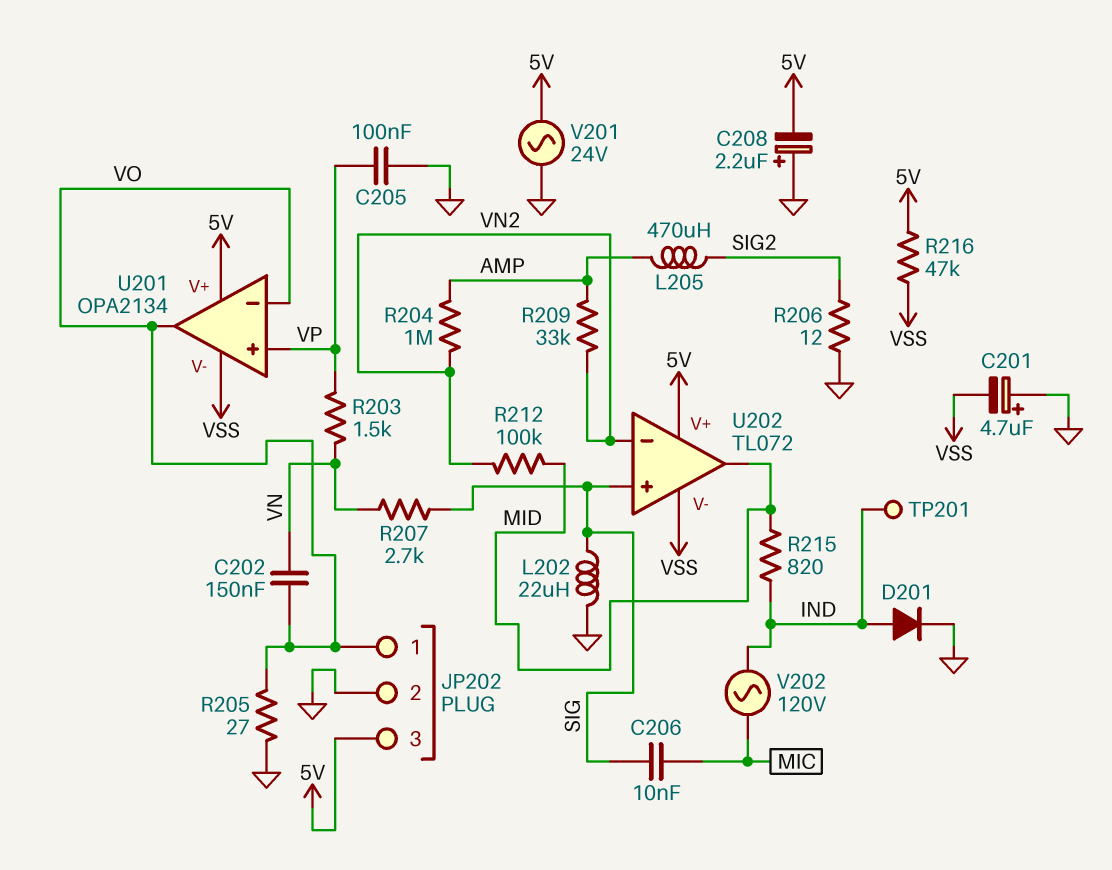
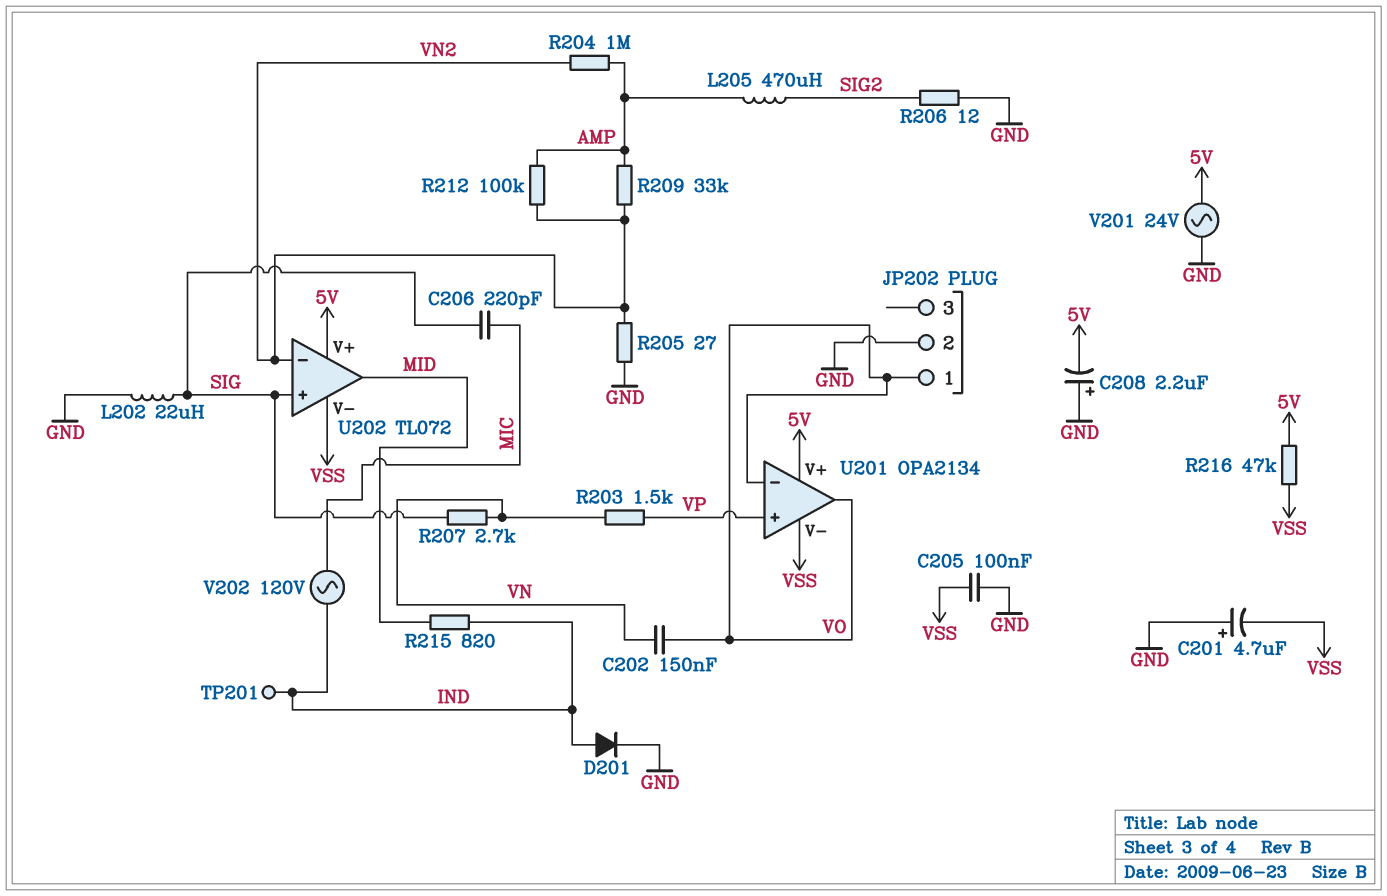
C205: 100nF (GND, VP) -> 100nF (GND, VSS)
C206: 10nF (MIC, SIG) -> 220pF (MIC, SIG)
JP202 pin 3: 5V -> none
R205: 27 (GND, VO) -> 27 (GND, VN2)
R212: 100k (MID, VN2) -> 100k (AMP, VN2)

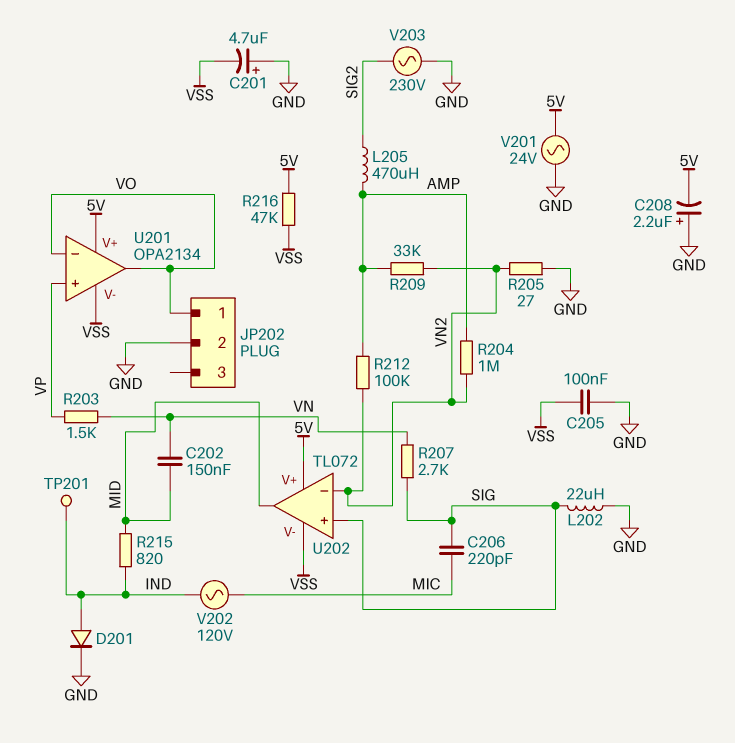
C202: 150nF (VN, VO) -> 150nF (MID, VN)
R206: 12 (GND, SIG2) -> none
V203: none -> AC 230V (GND, SIG2)

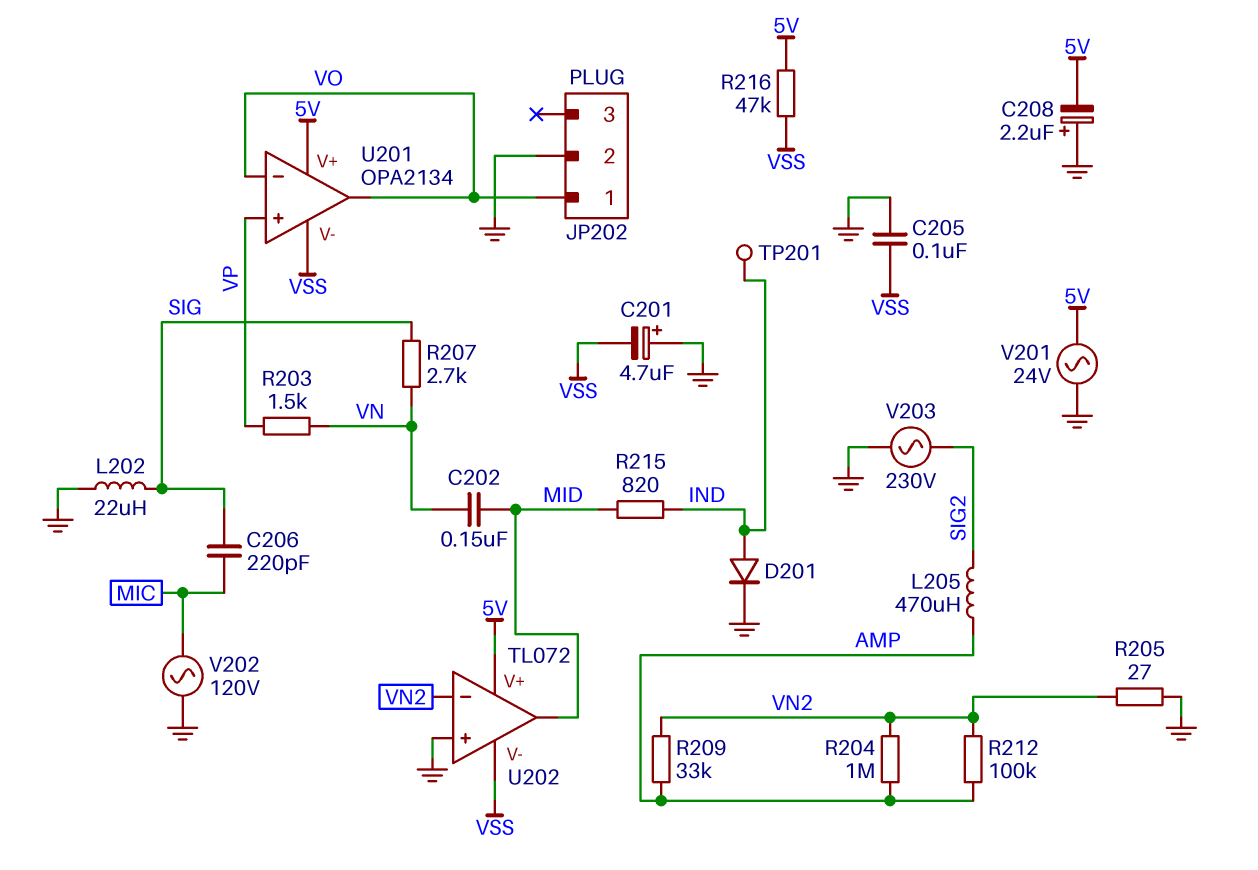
U202 pin in+: SIG -> GND
V202: AC 120V (IND, MIC) -> AC 120V (GND, MIC)

